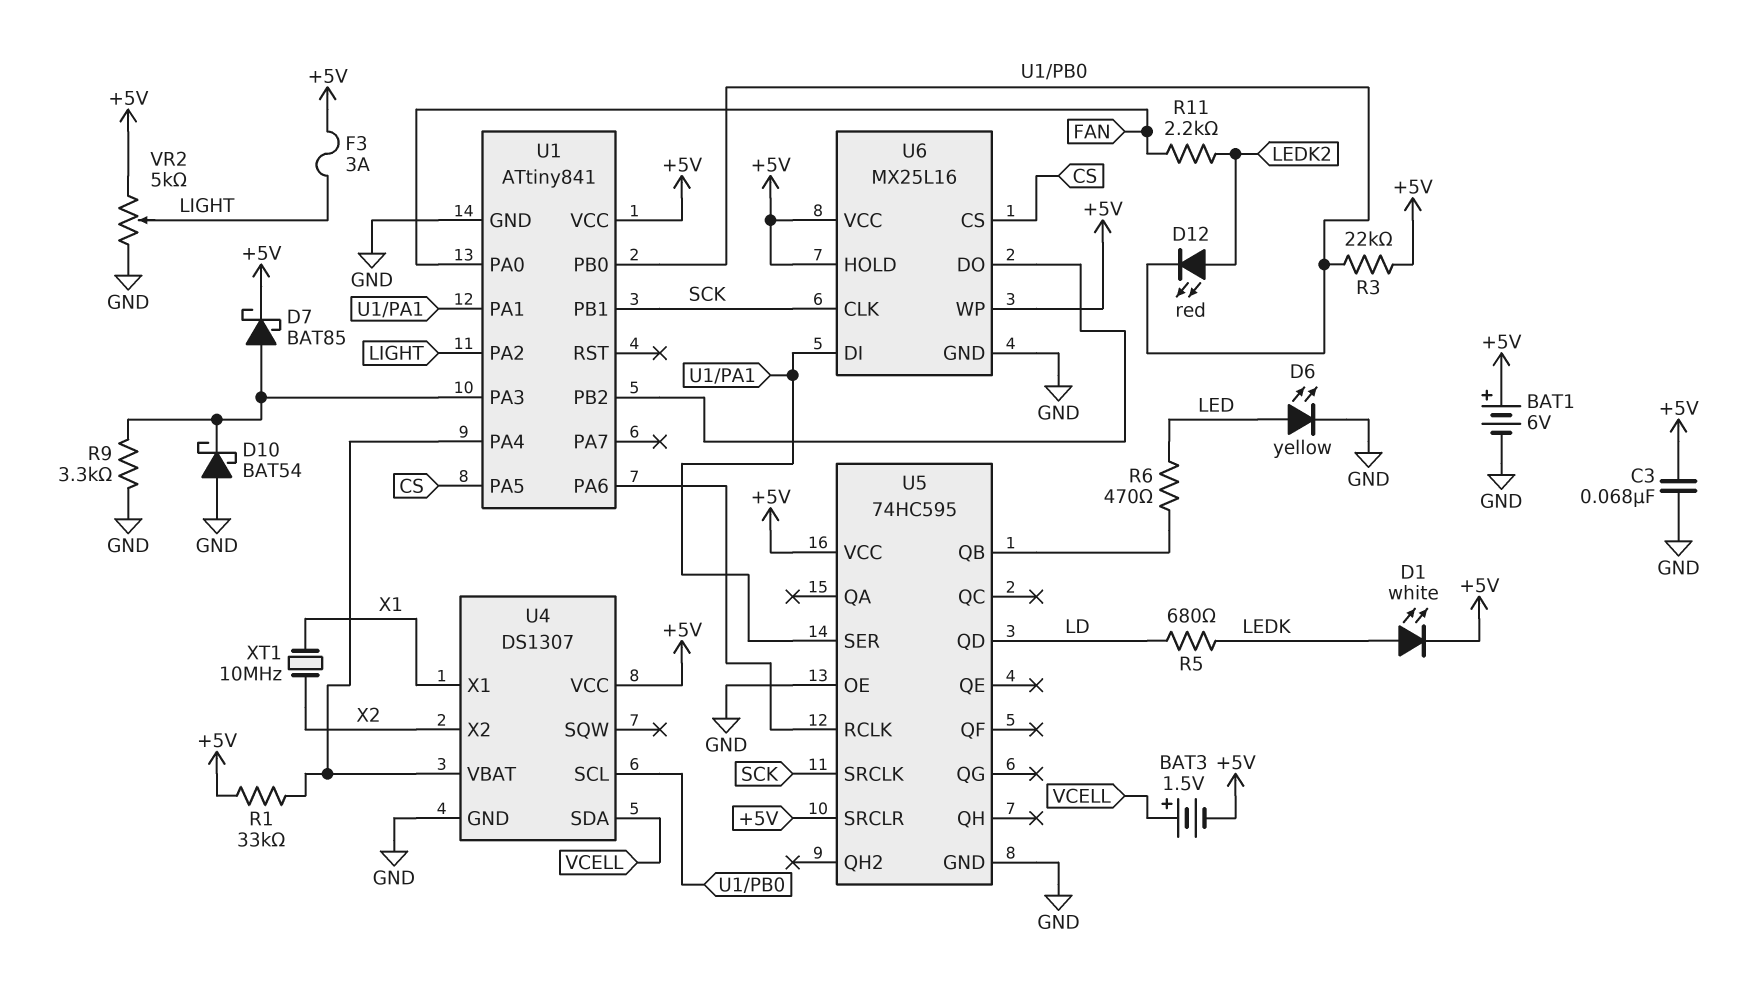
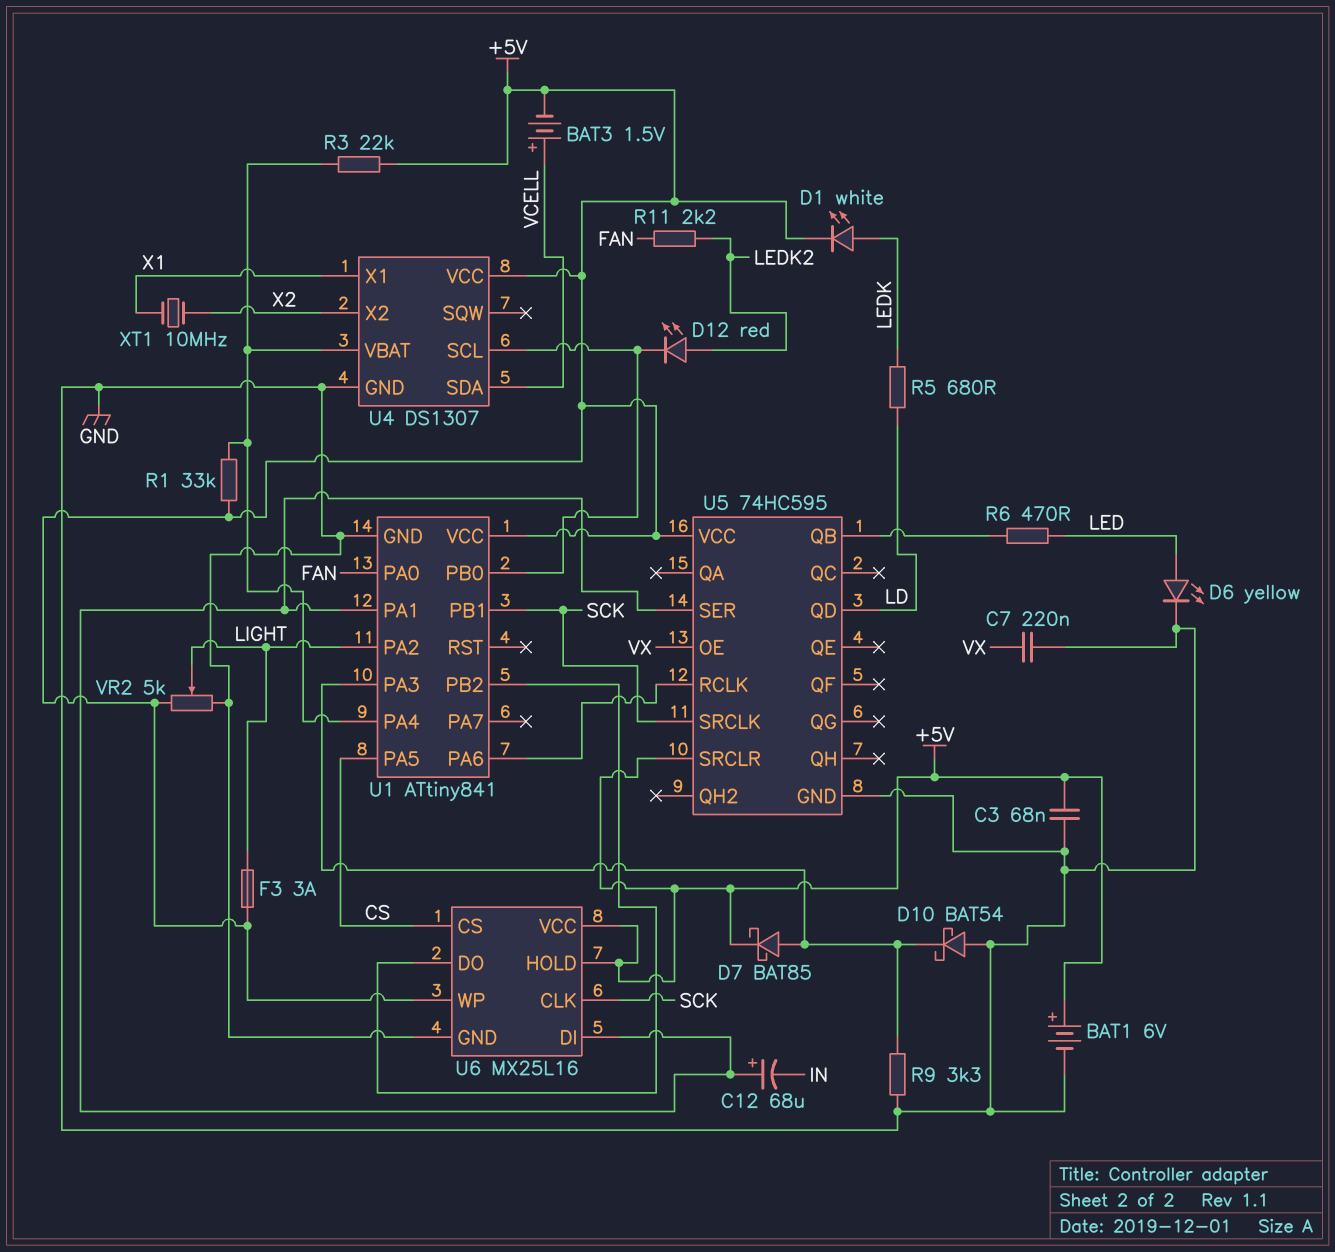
C7: none -> 220nF (GND, VX)
C12: none -> 68uF (plus U1/PA1, minus IN)
R3: 22k (+5V, U1/PB0) -> 22k (+5V, U1/PA4)
U5 pin OE: GND -> VX

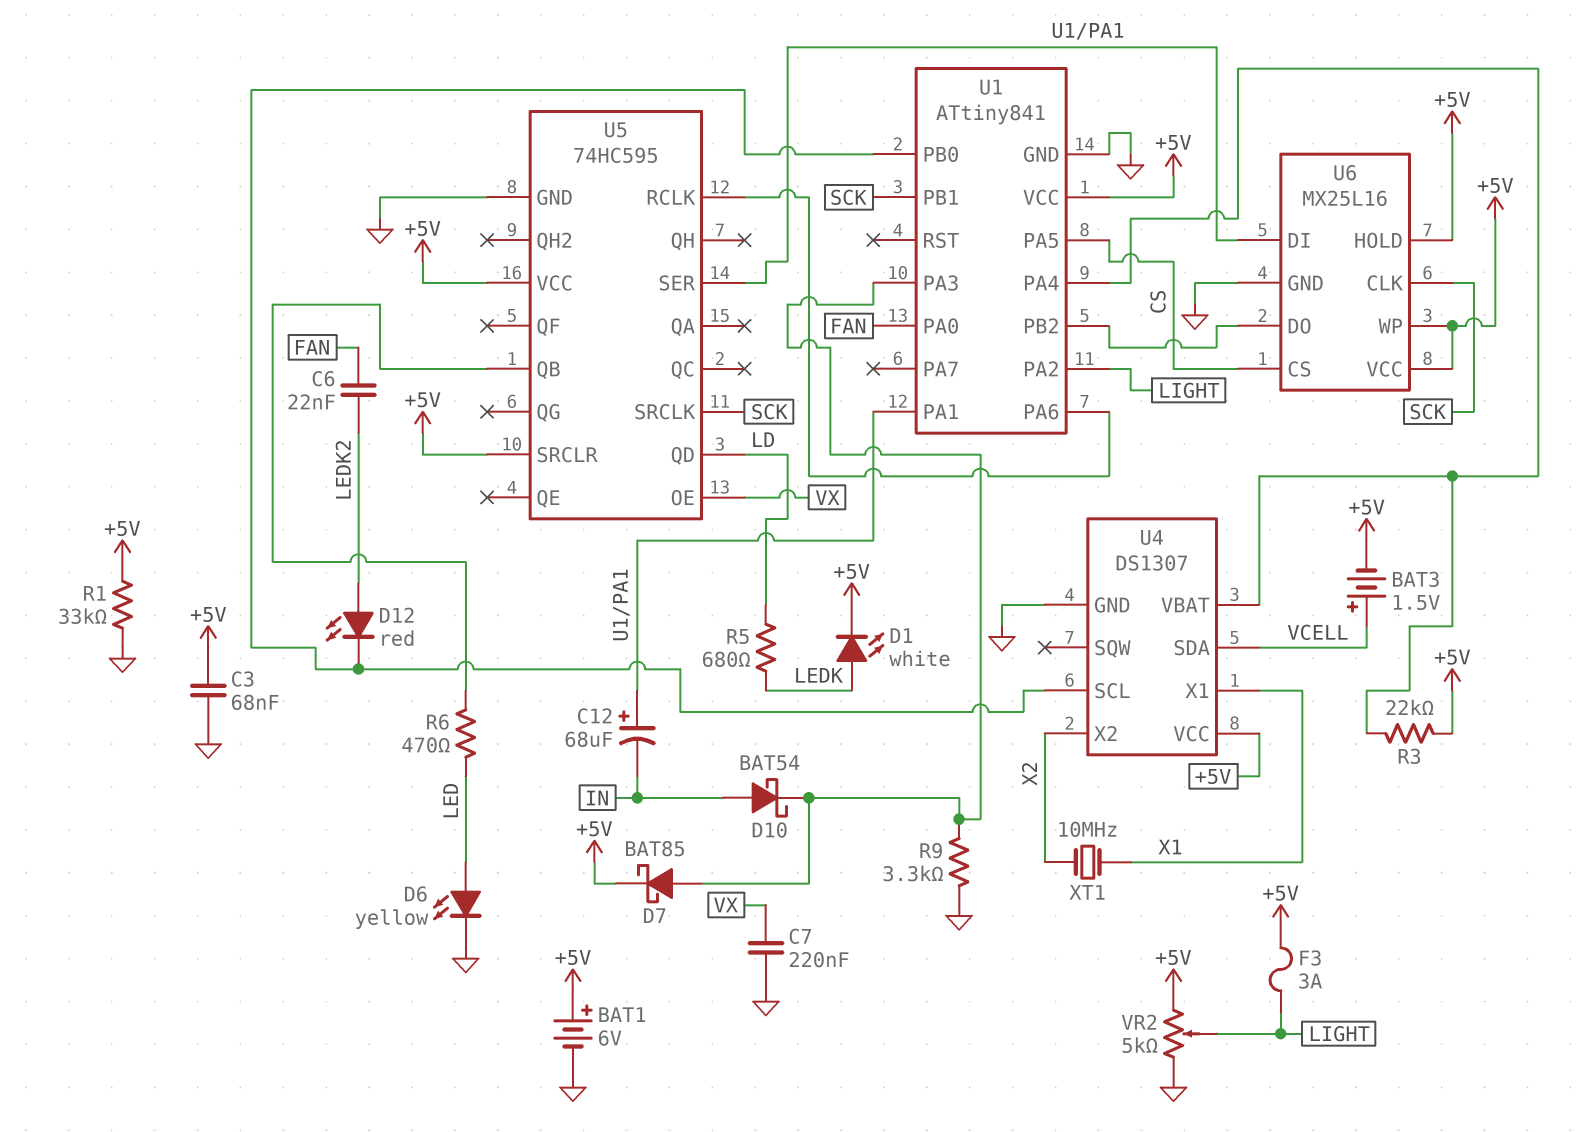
C6: none -> 22nF (FAN, LEDK2)
D10: schottky BAT54 (A GND, K U1/PA3) -> schottky BAT54 (A IN, K U1/PA3)
R1: 33k (+5V, U1/PA4) -> 33k (+5V, GND)
R11: 2.2k (FAN, LEDK2) -> none

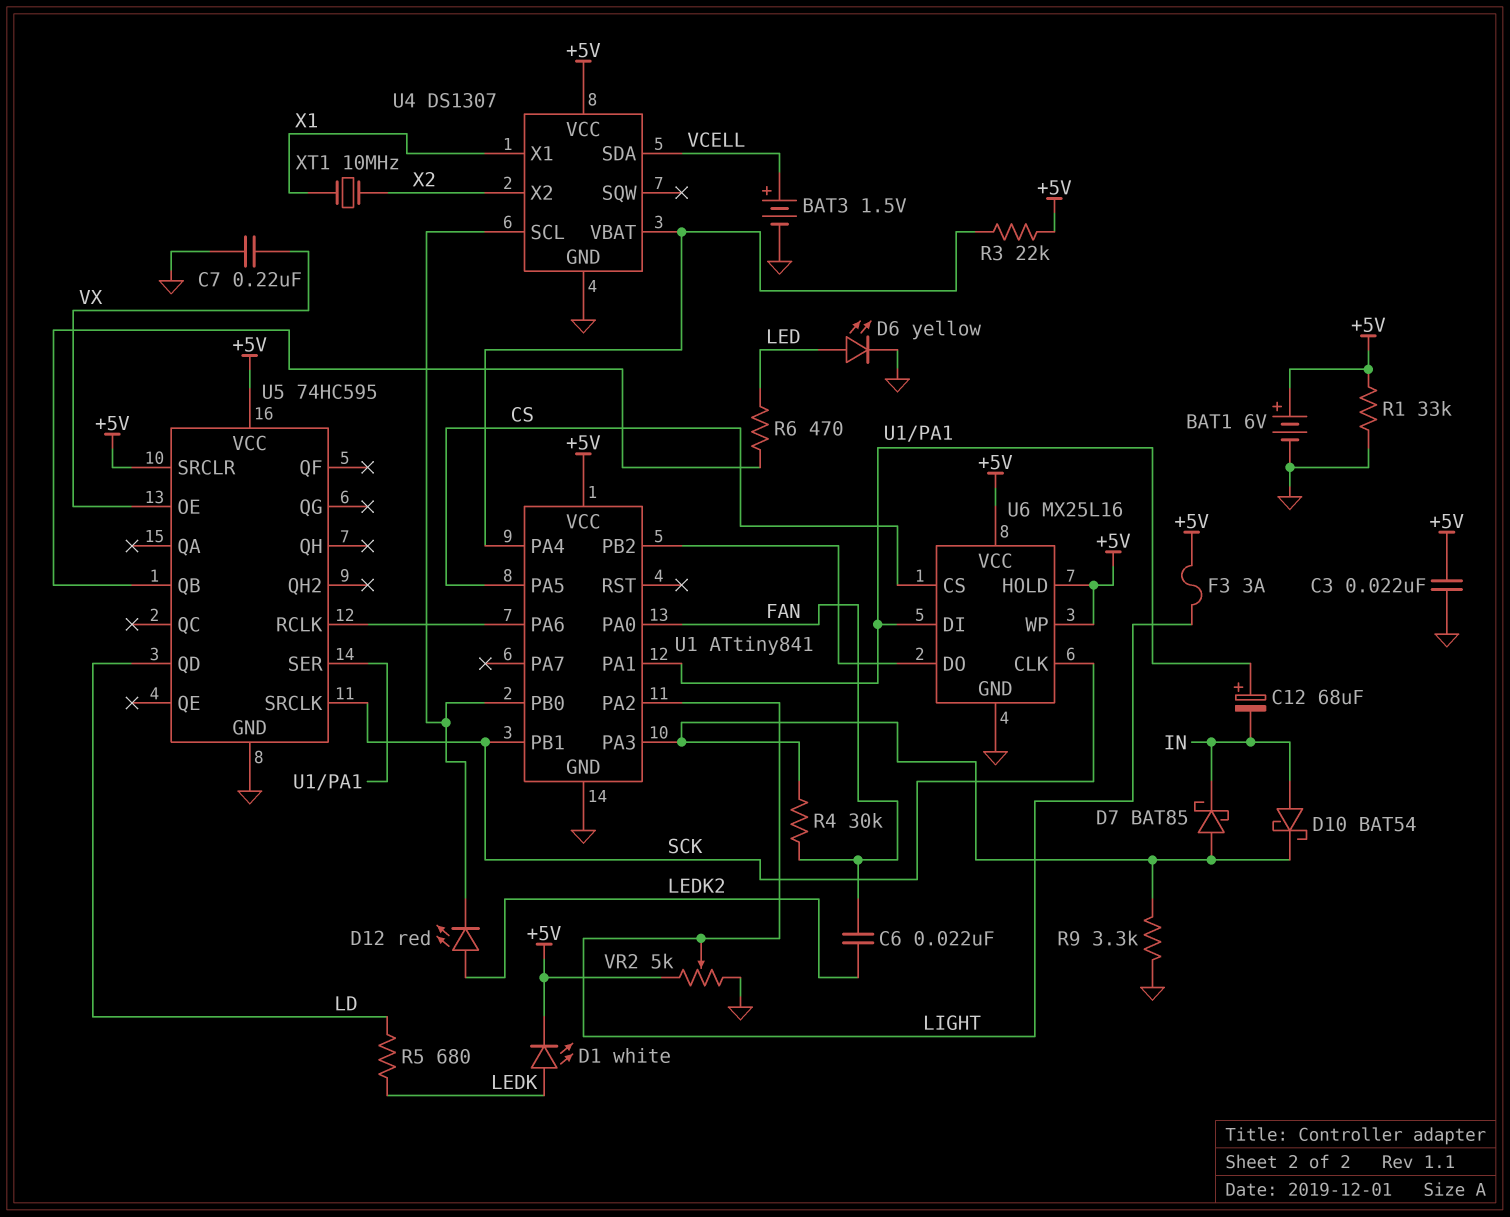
BAT3: 1.5V (plus VCELL, minus +5V) -> 1.5V (plus VCELL, minus GND)
C3: 68nF (+5V, GND) -> 22nF (+5V, GND)
D7: schottky BAT85 (A U1/PA3, K +5V) -> schottky BAT85 (A U1/PA3, K IN)
R4: none -> 30k (FAN, U1/PA3)

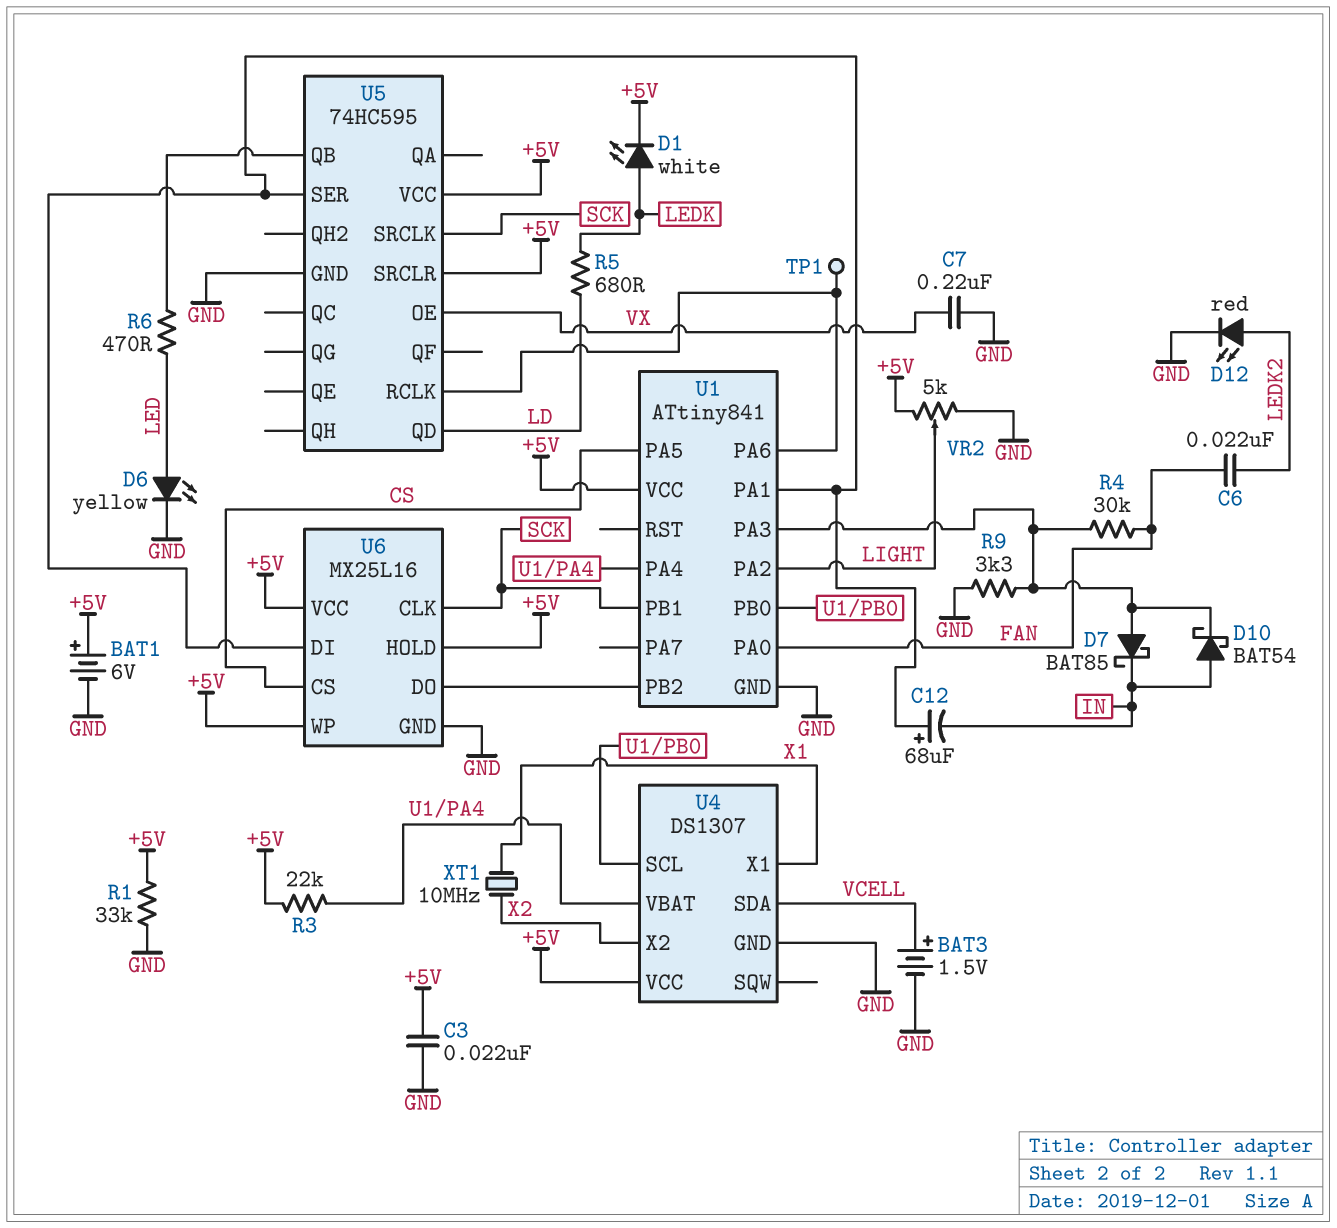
D12: LED red (A LEDK2, K U1/PB0) -> LED red (A LEDK2, K GND)
F3: 3A (+5V, LIGHT) -> none
TP1: none -> test point (U1/PA6)

